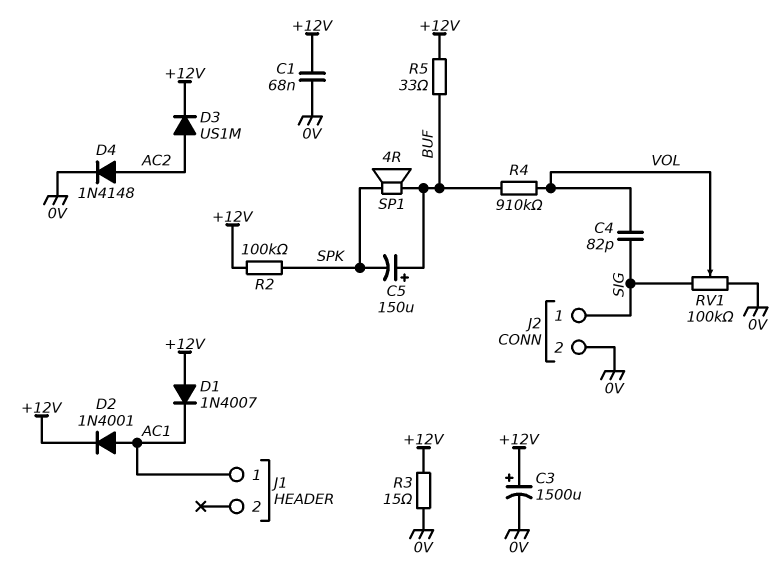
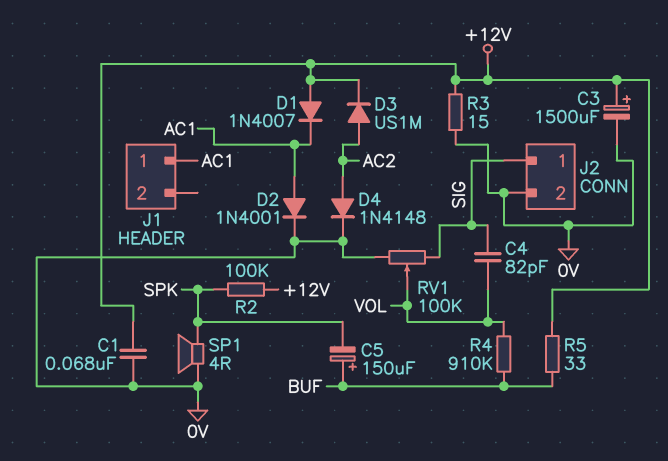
D2: diode 1N4001 (A AC1, K +12V) -> diode 1N4001 (A AC1, K 0V)
SP1: speaker 4R (BUF, SPK) -> speaker 4R (0V, SPK)

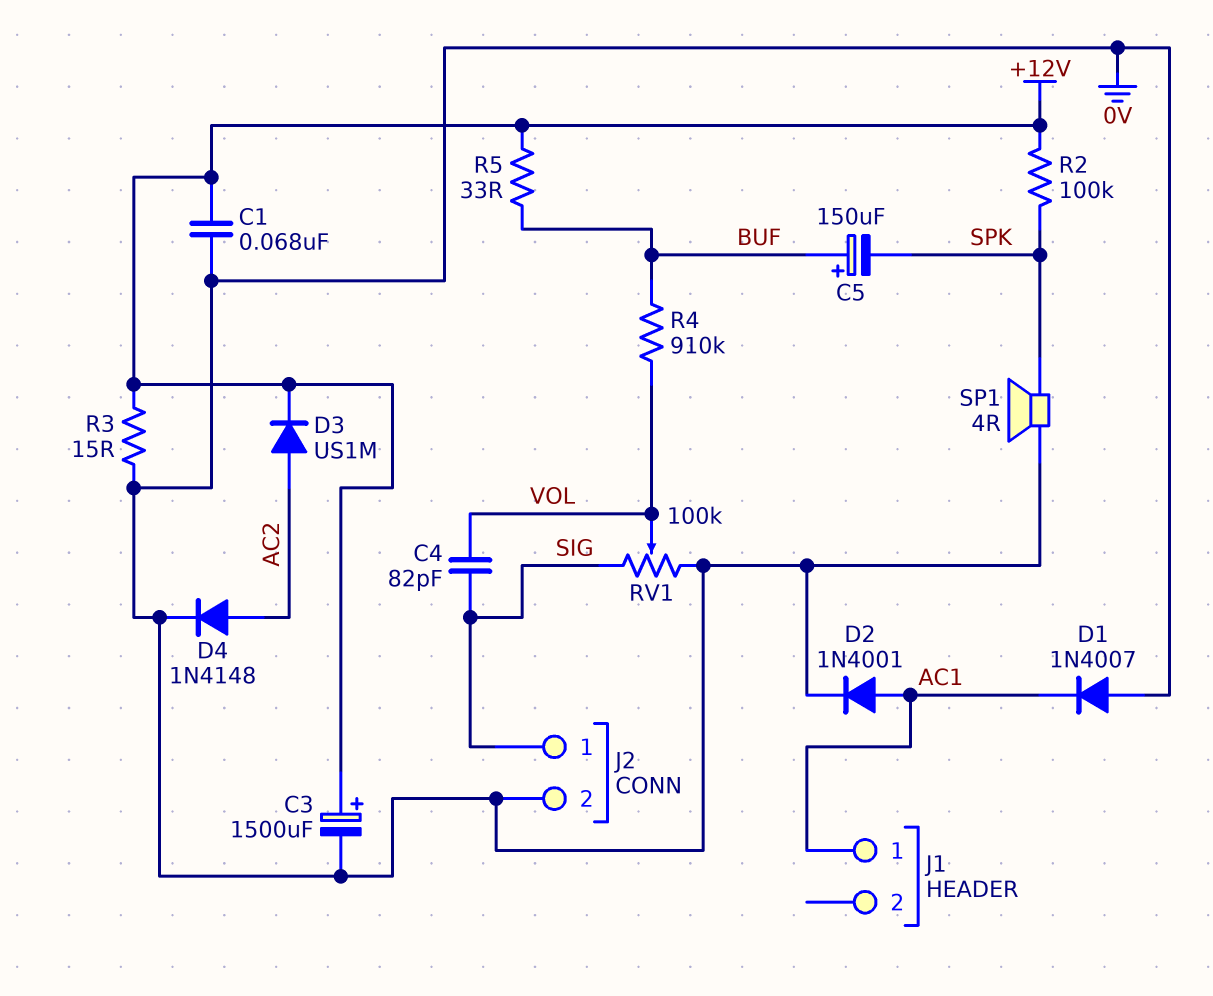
D1: diode 1N4007 (A +12V, K AC1) -> diode 1N4007 (A 0V, K AC1)

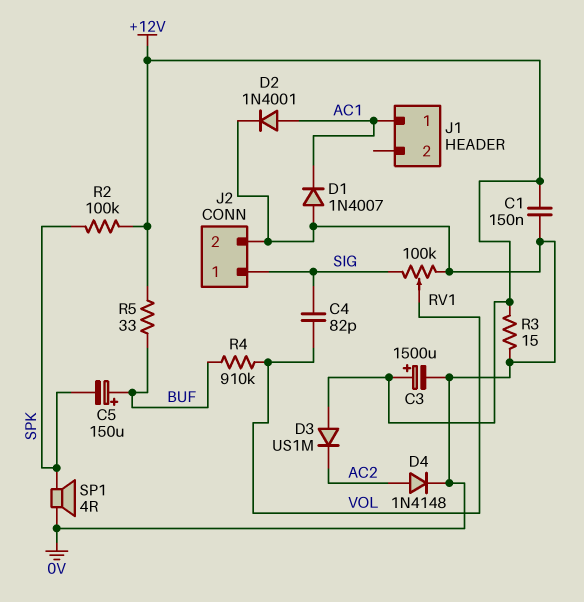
C1: 68nF (+12V, 0V) -> 150nF (+12V, 0V)
D3: diode US1M (A AC2, K +12V) -> diode US1M (A +12V, K AC2)

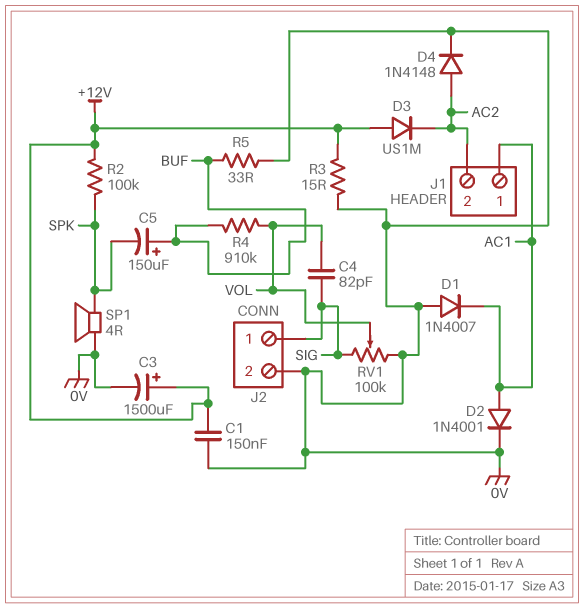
J1 pin 2: none -> AC2
R5: 33 (+12V, BUF) -> 33 (0V, BUF)

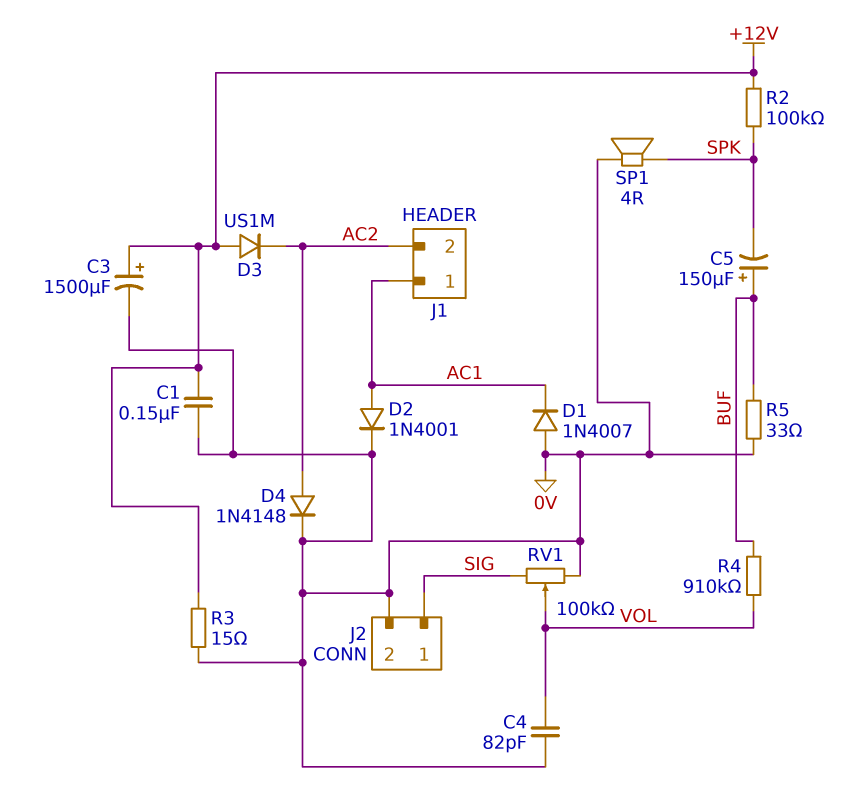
C4: 82pF (SIG, VOL) -> 82pF (0V, VOL)

